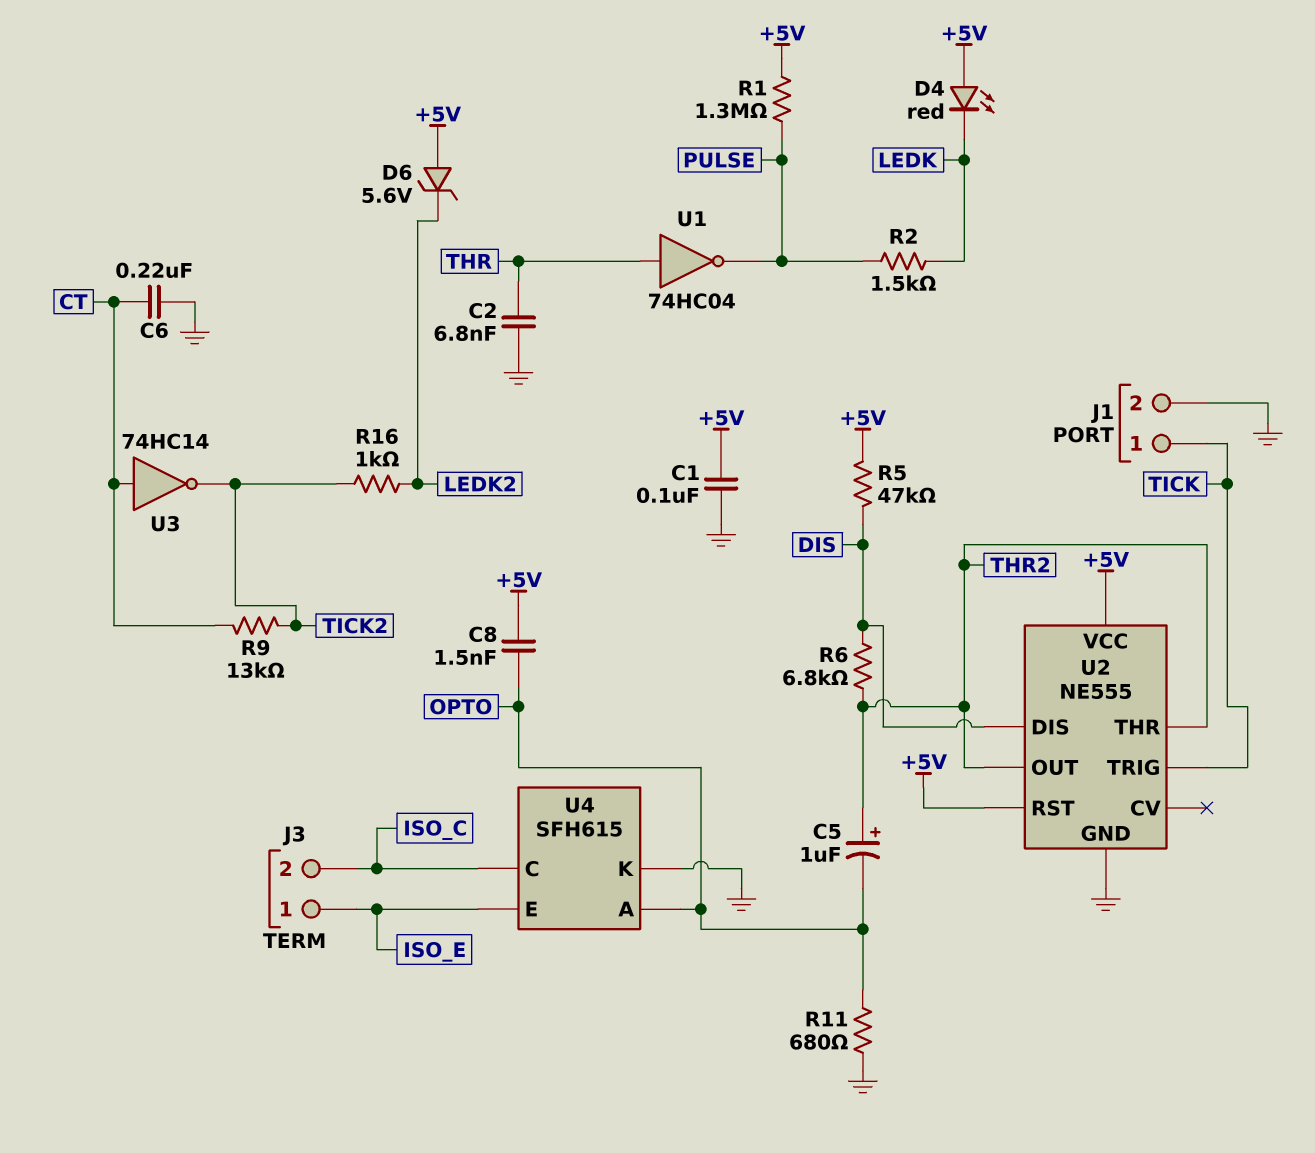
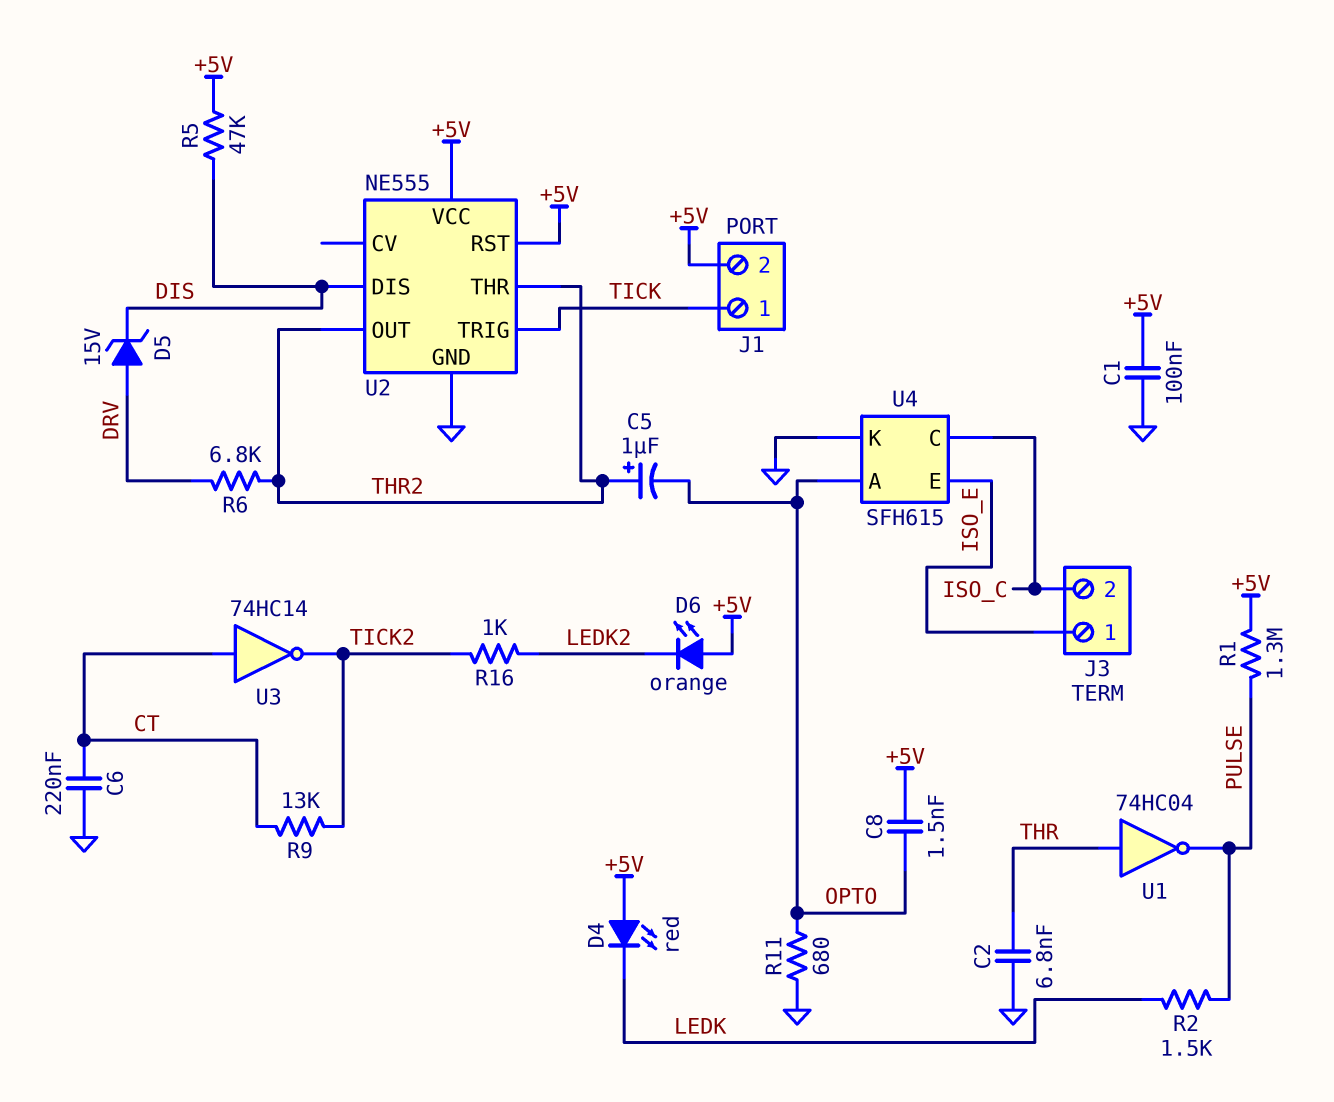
D5: none -> zener 15V (A DRV, K DIS)
D6: zener 5.6V (A +5V, K LEDK2) -> LED orange (A +5V, K LEDK2)
J1 pin 2: GND -> +5V
R6: 6.8k (DIS, THR2) -> 6.8k (DRV, THR2)

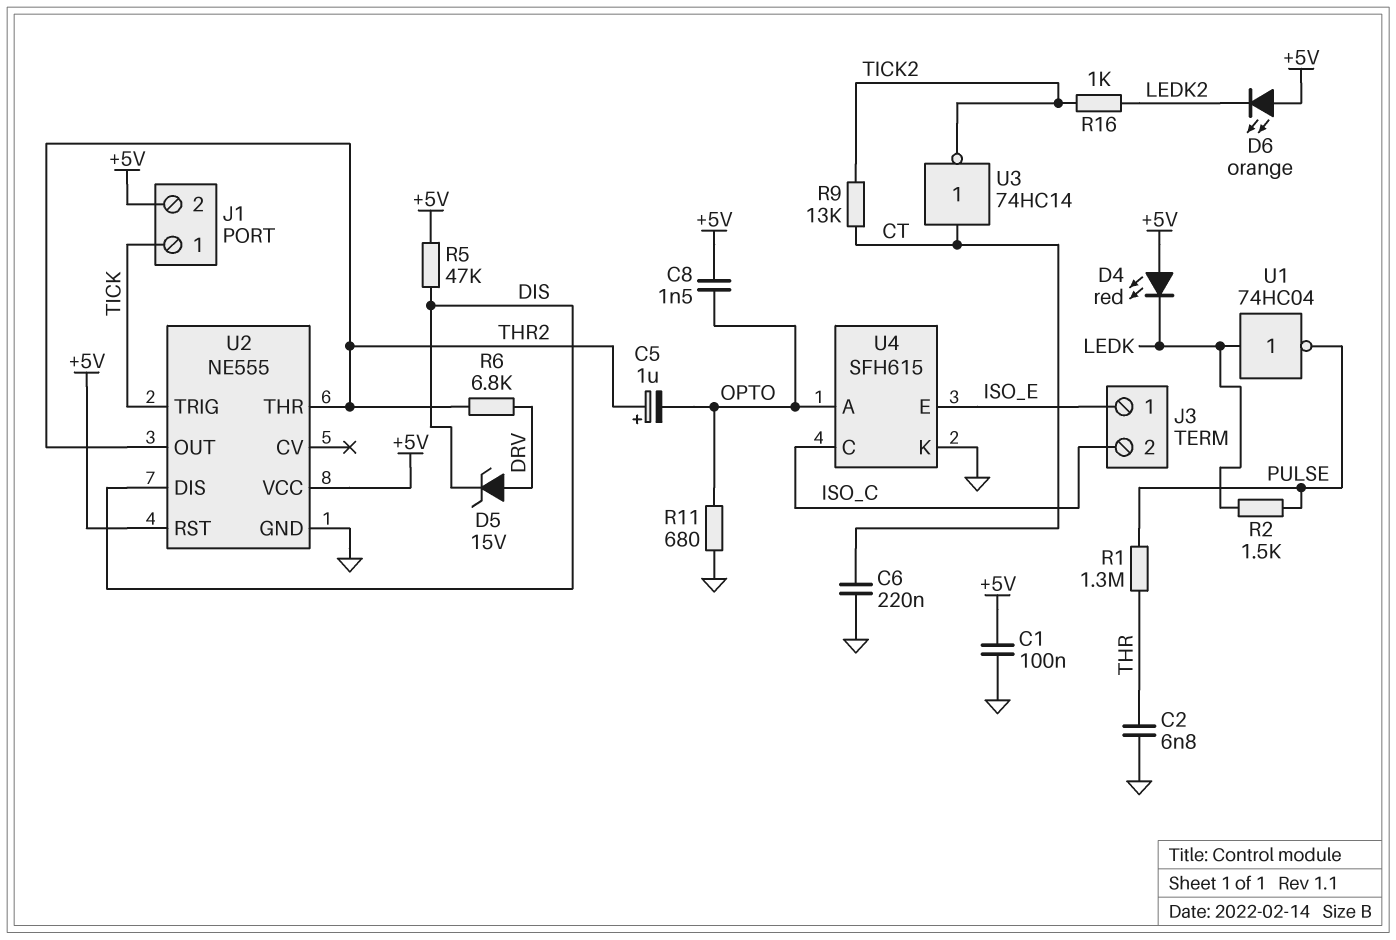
R1: 1.3M (+5V, PULSE) -> 1.3M (PULSE, THR)
U1: NOT 74HC04 (in THR, out PULSE) -> NOT 74HC04 (in LEDK, out PULSE)

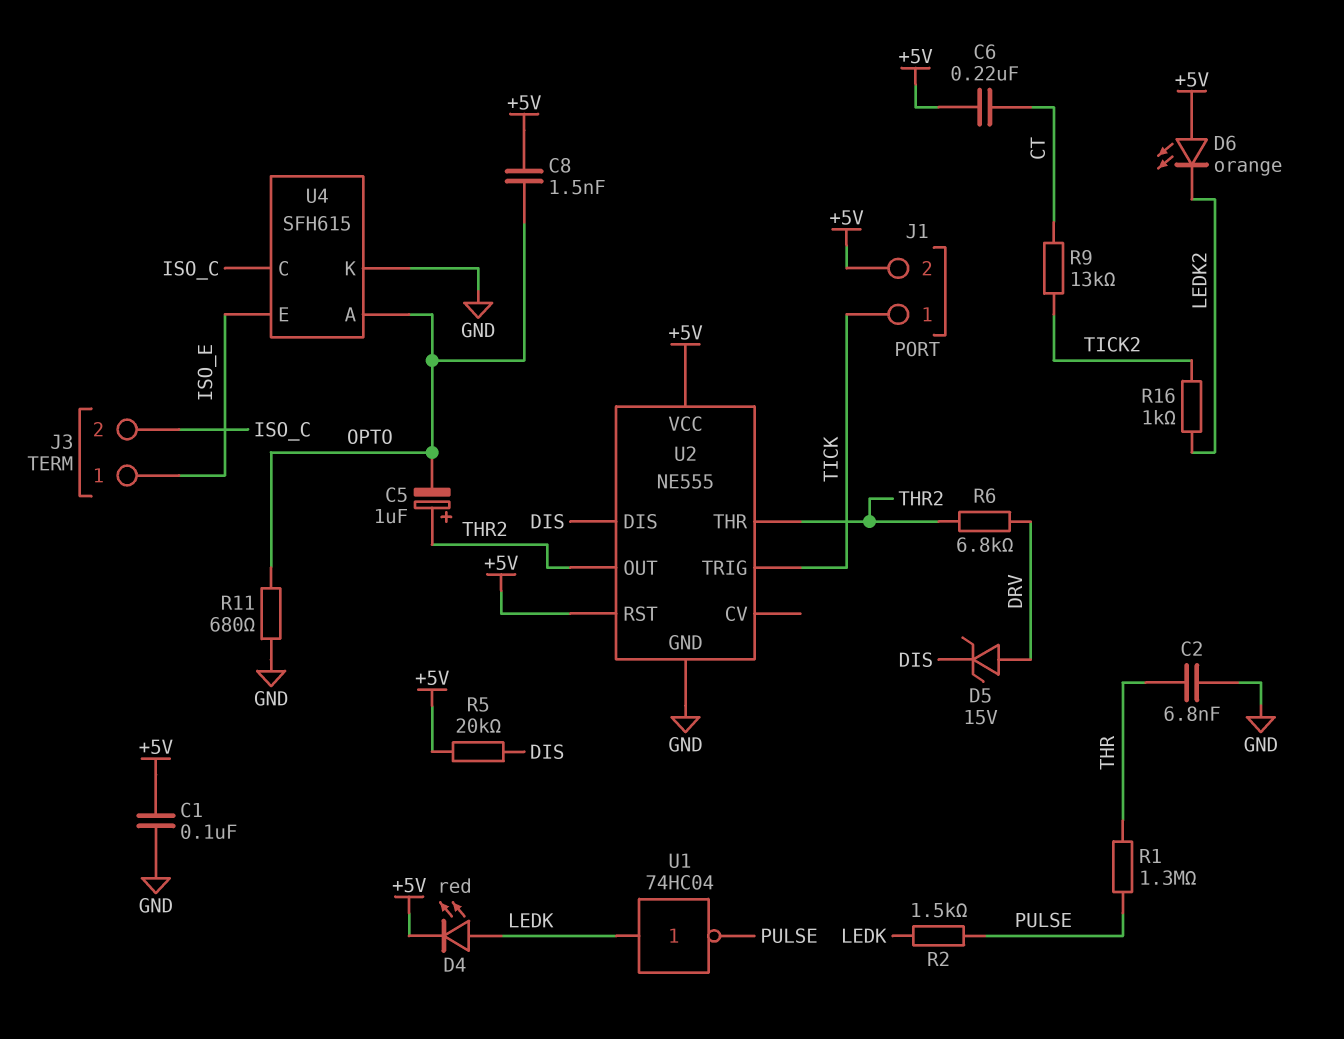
C6: 220nF (CT, GND) -> 220nF (+5V, CT)
D4: LED red (A +5V, K LEDK) -> LED red (A LEDK, K +5V)
R5: 47k (+5V, DIS) -> 20k (+5V, DIS)
U3: NOT 74HC14 (in CT, out TICK2) -> none

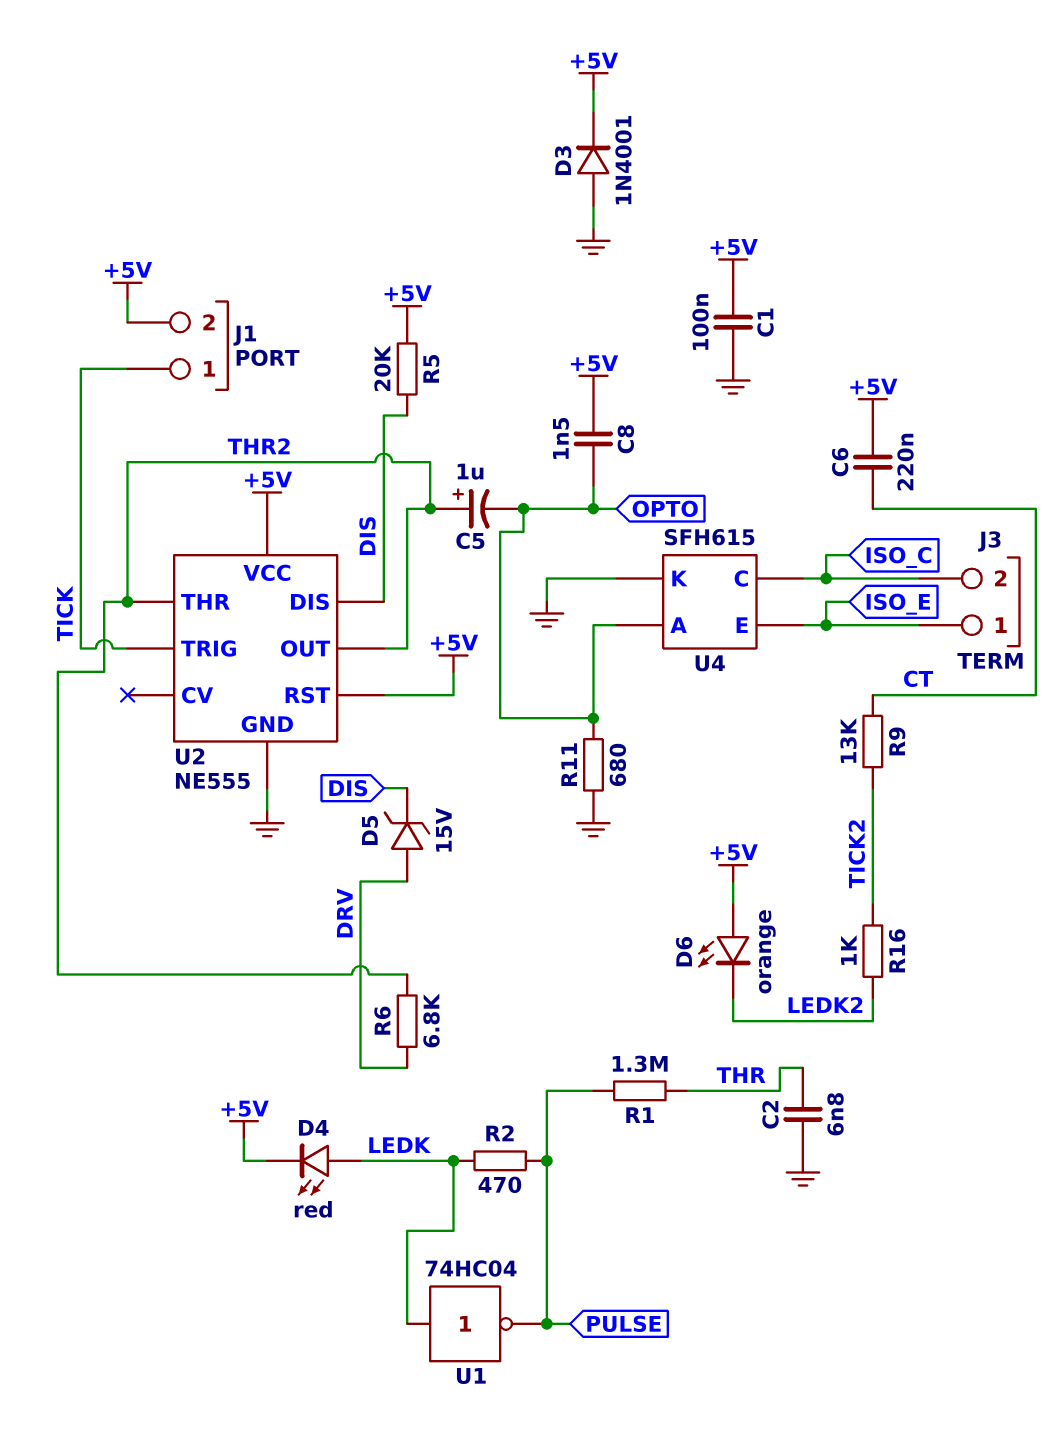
D3: none -> diode 1N4001 (A GND, K +5V)
R2: 1.5k (LEDK, PULSE) -> 470 (LEDK, PULSE)

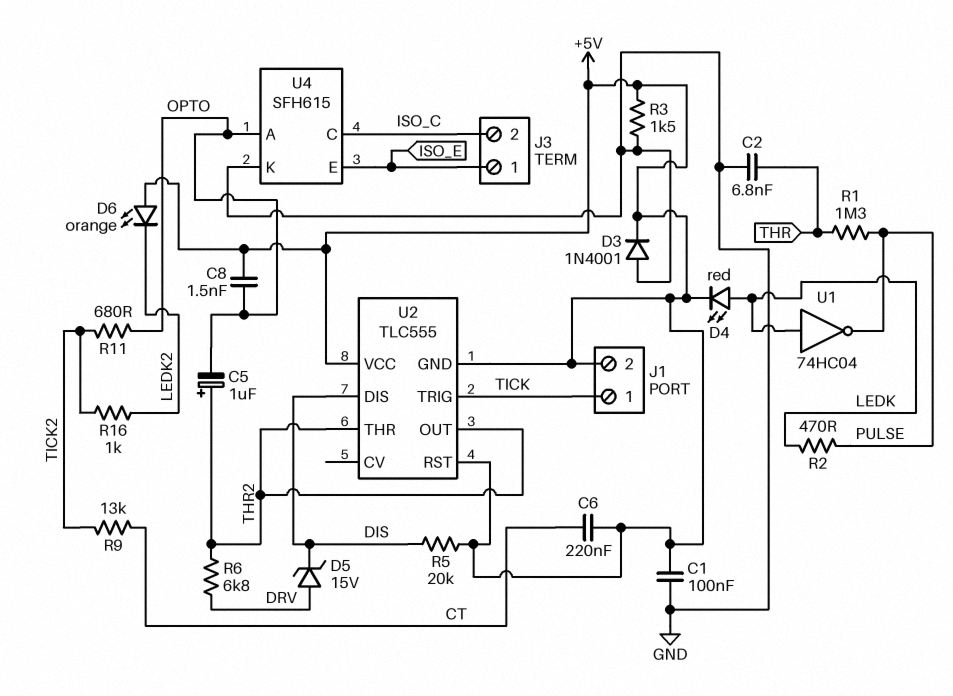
R3: none -> 1.5k (+5V, GND)
R11: 680 (GND, OPTO) -> 680 (OPTO, TICK2)
U2: NE555 -> TLC555
U2 pin GND: GND -> +5V

